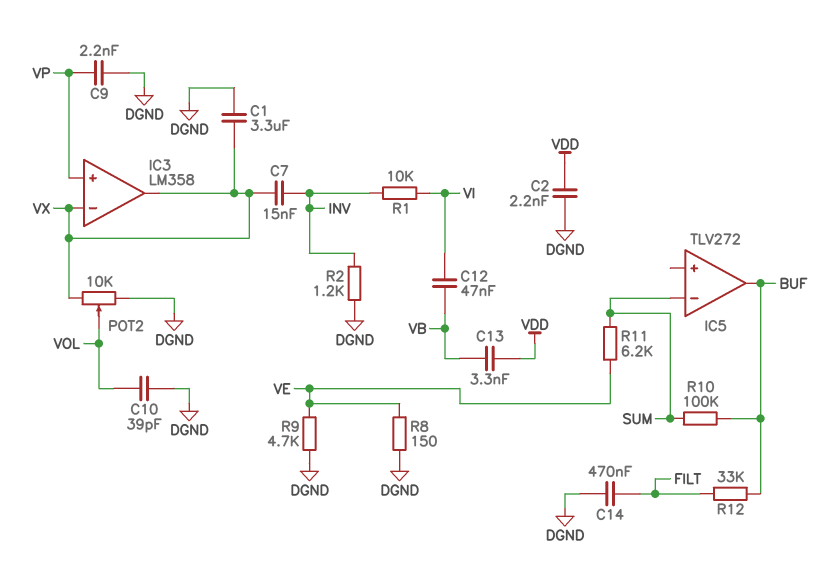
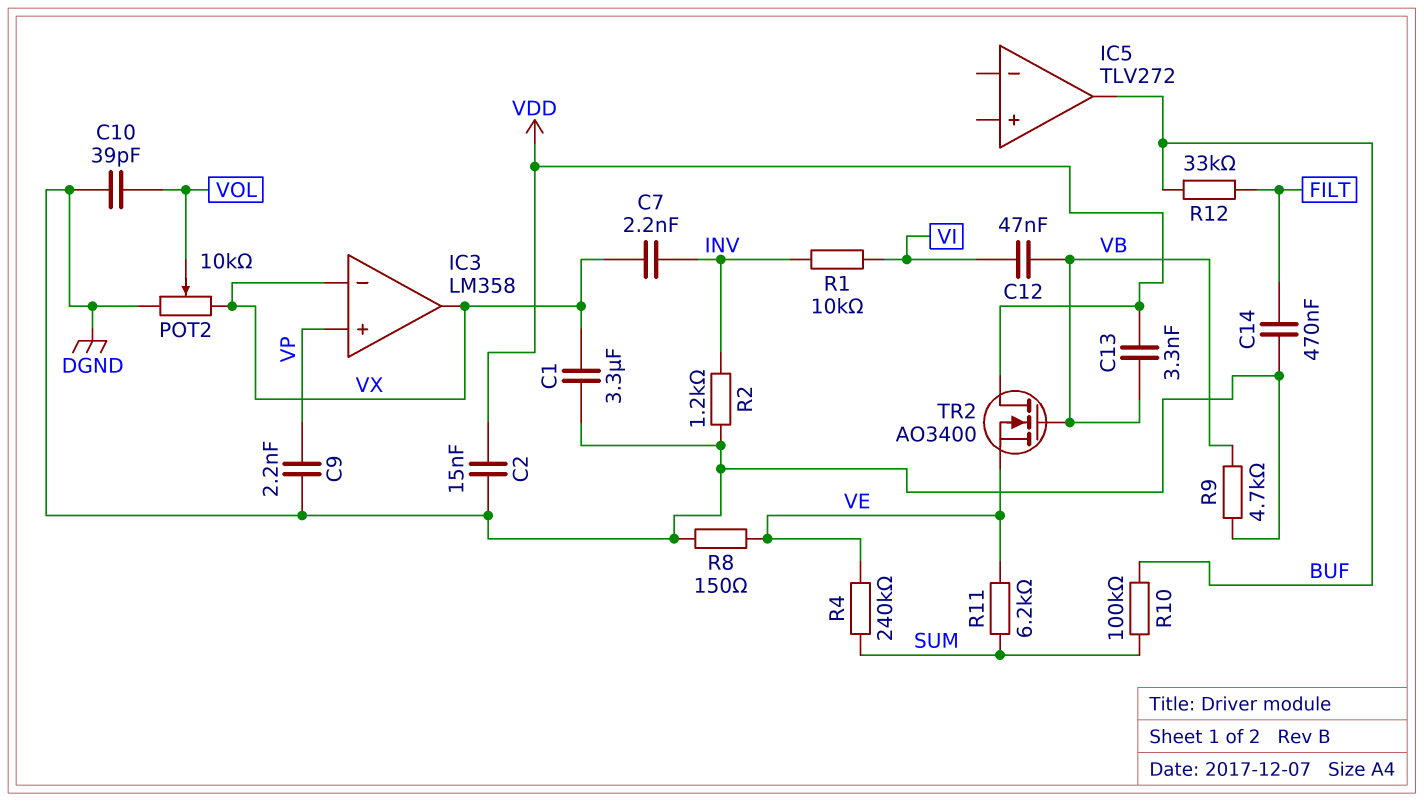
C2: 2.2nF (DGND, VDD) -> 15nF (DGND, VDD)
C7: 15nF (INV, VX) -> 2.2nF (INV, VX)
IC5 pin in-: SUM -> none
R4: none -> 240k (SUM, VE)
R9: 4.7k (DGND, VE) -> 4.7k (DGND, VB)
TR2: none -> NMOS AO3400 (G VB, D VDD, S VE)

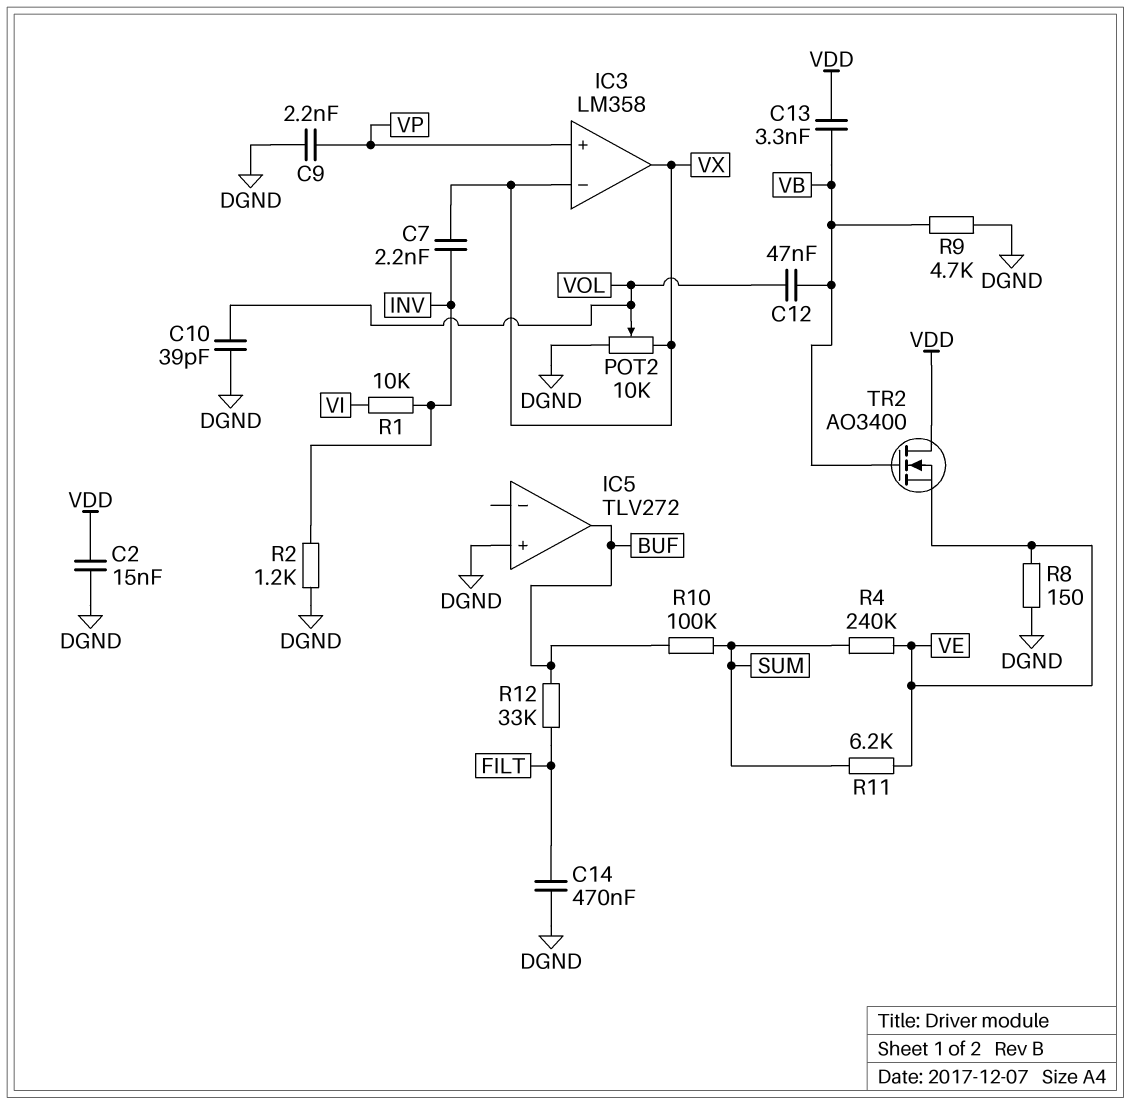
C1: 3.3uF (DGND, VX) -> none
C12: 47nF (VB, VI) -> 47nF (VB, VOL)
IC5 pin in+: none -> DGND

